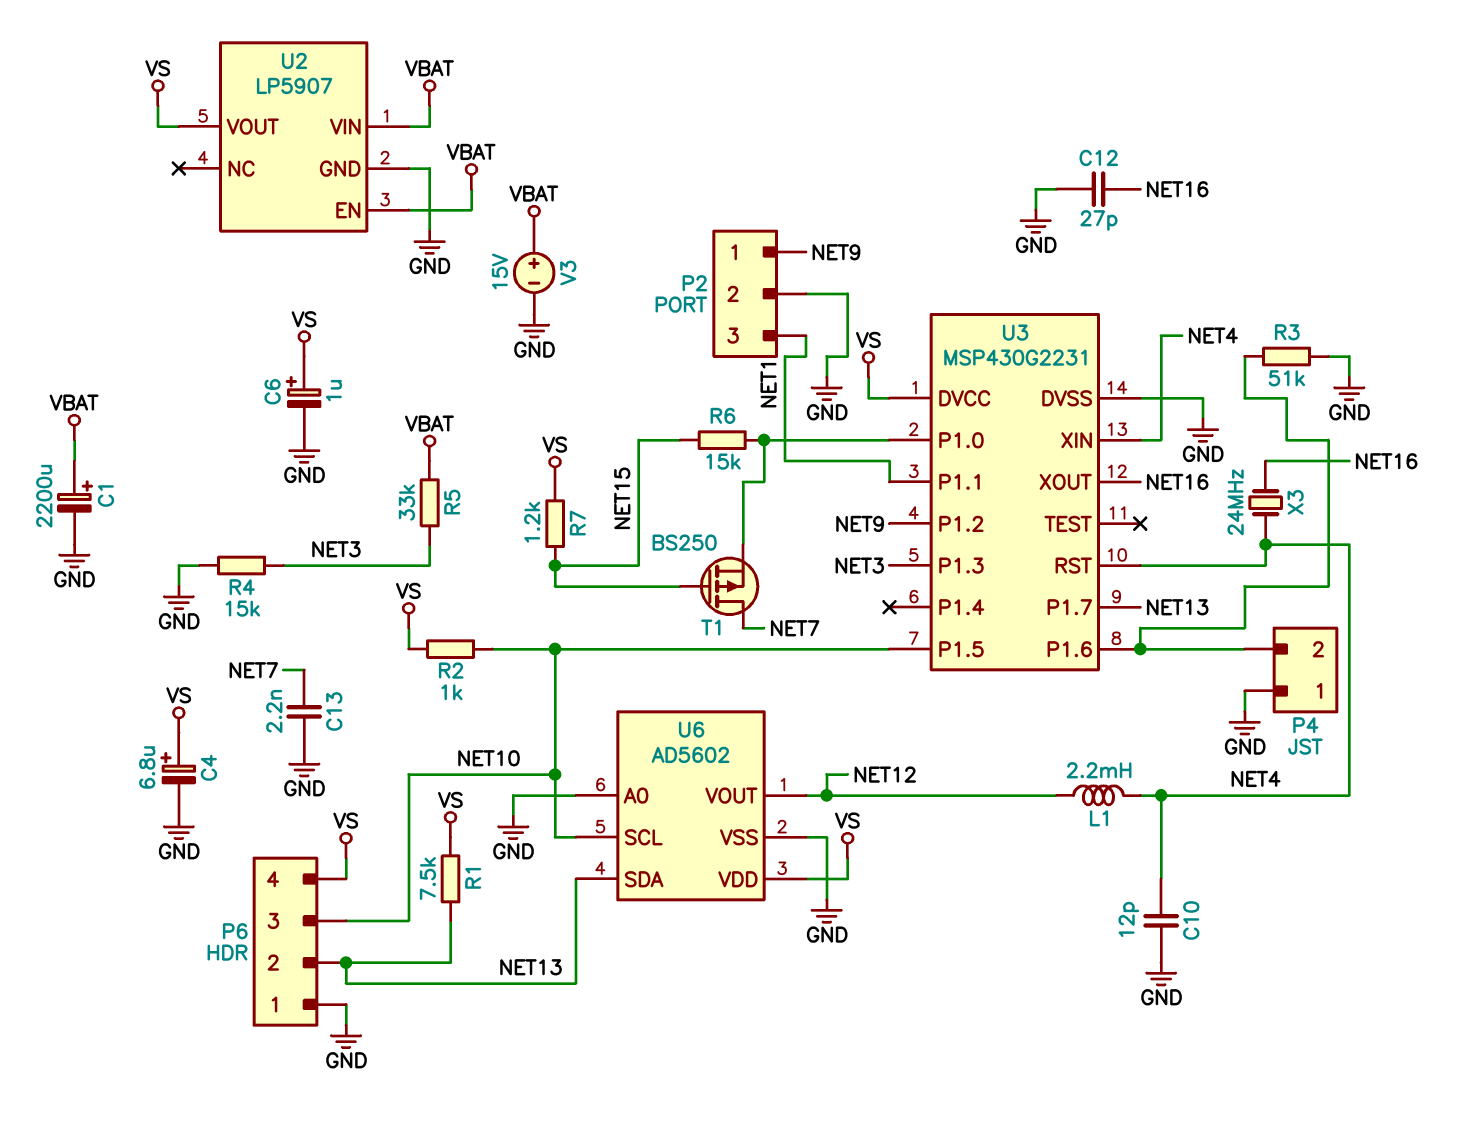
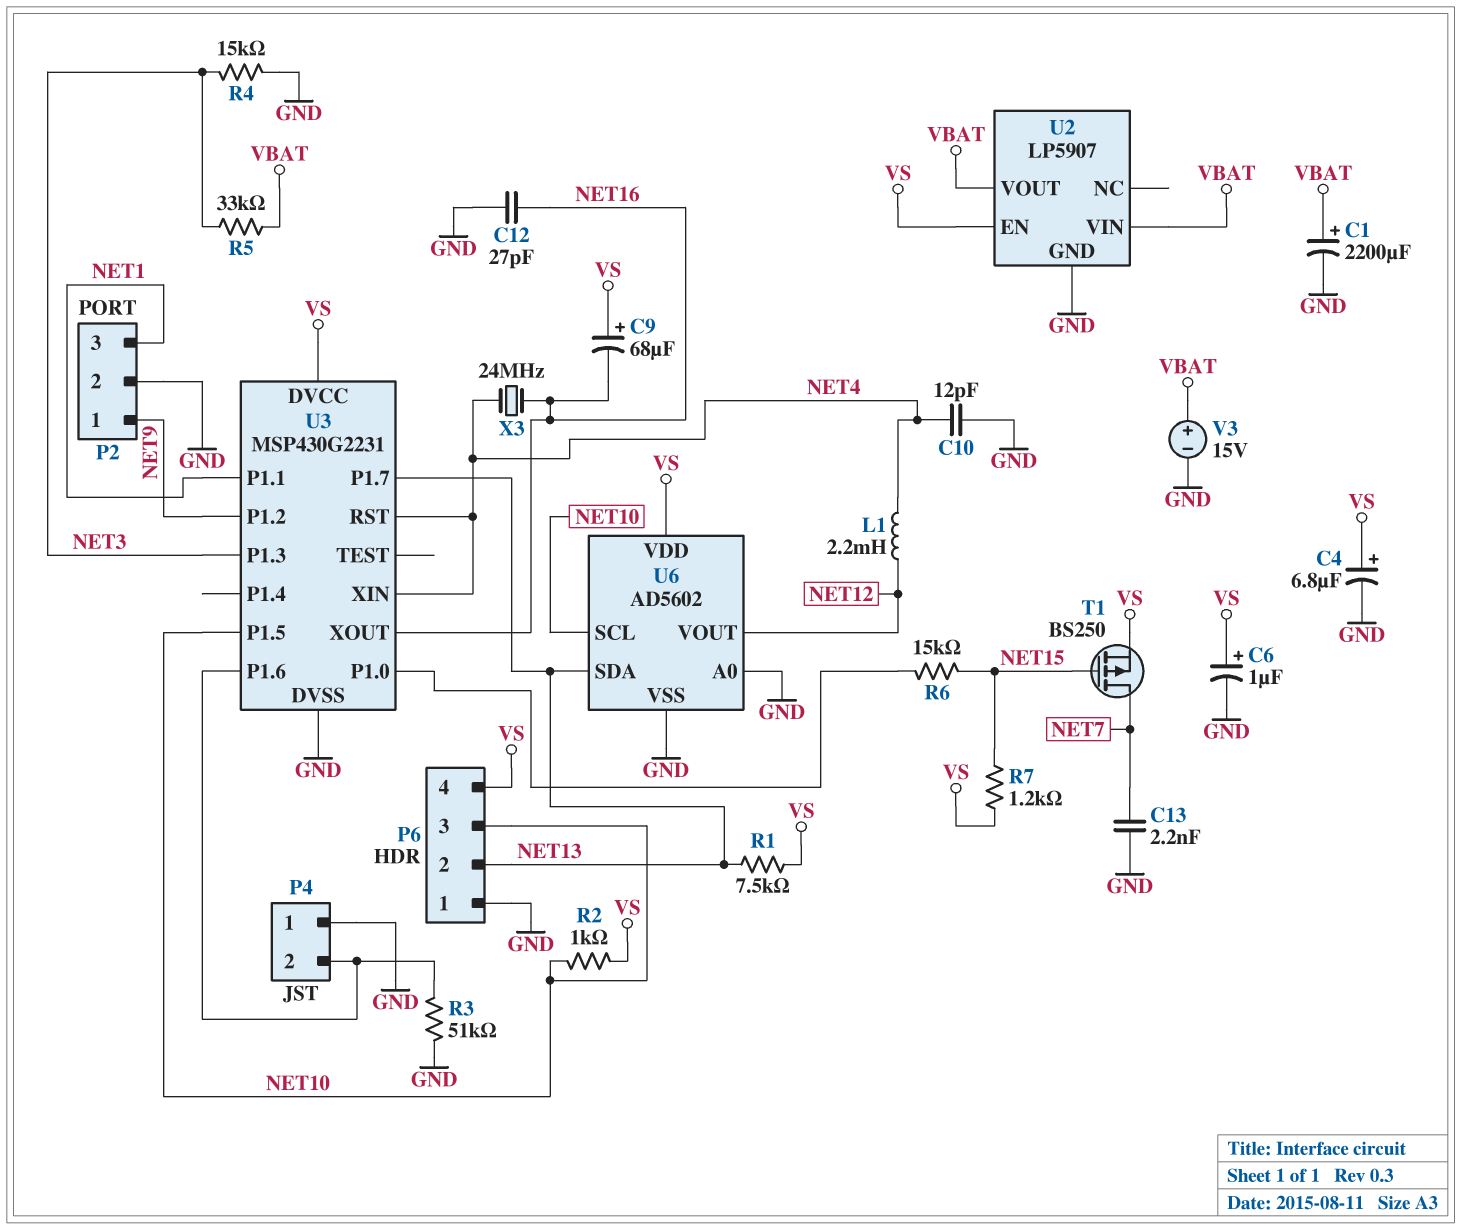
C9: none -> 68uF (plus VS, minus NET16)
T1: PMOS BS250 (G NET15, D NET7, S U3/P1.0) -> PMOS BS250 (G NET15, D NET7, S VS)
U2 pin EN: VBAT -> VS
U2 pin VOUT: VS -> VBAT

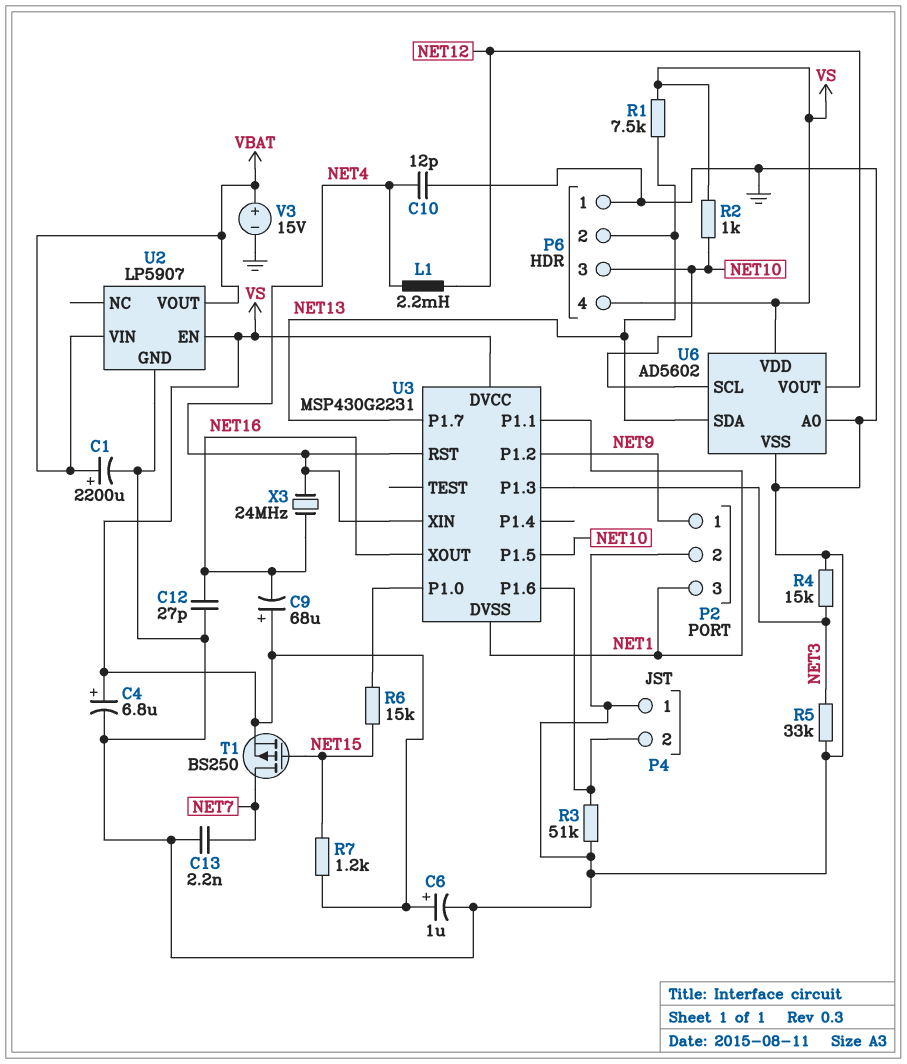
R5: 33k (NET3, VBAT) -> 33k (GND, NET3)
U3 pin DVSS: GND -> NET1

